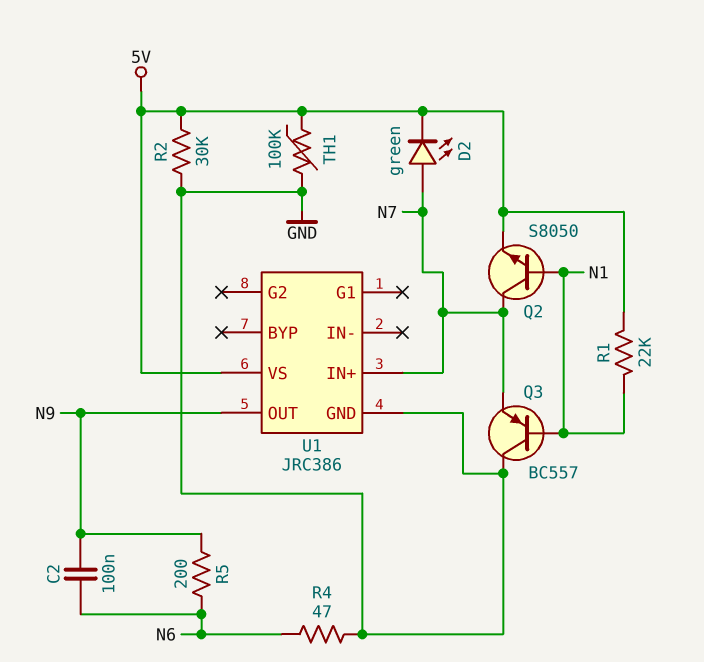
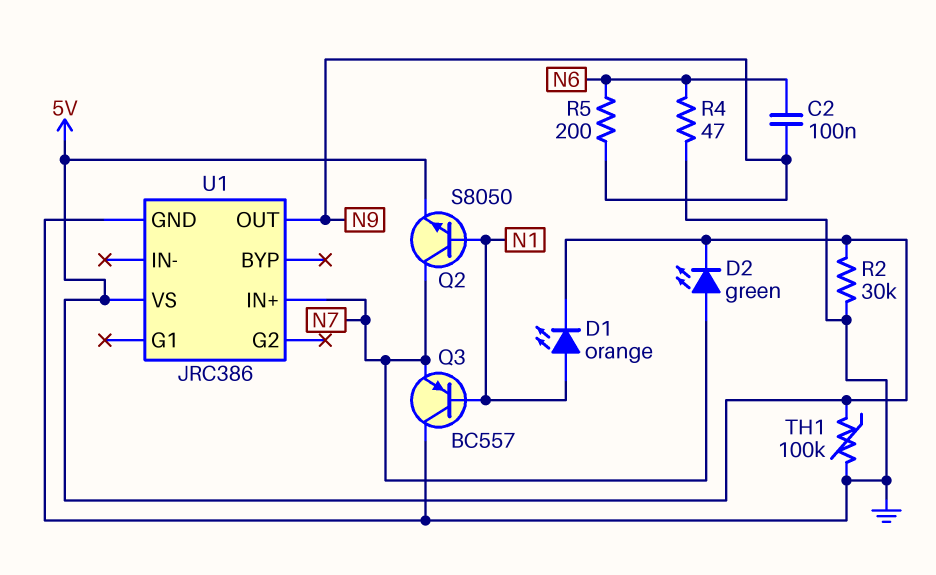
D1: none -> LED orange (A N1, K 5V)
R1: 22k (5V, N1) -> none

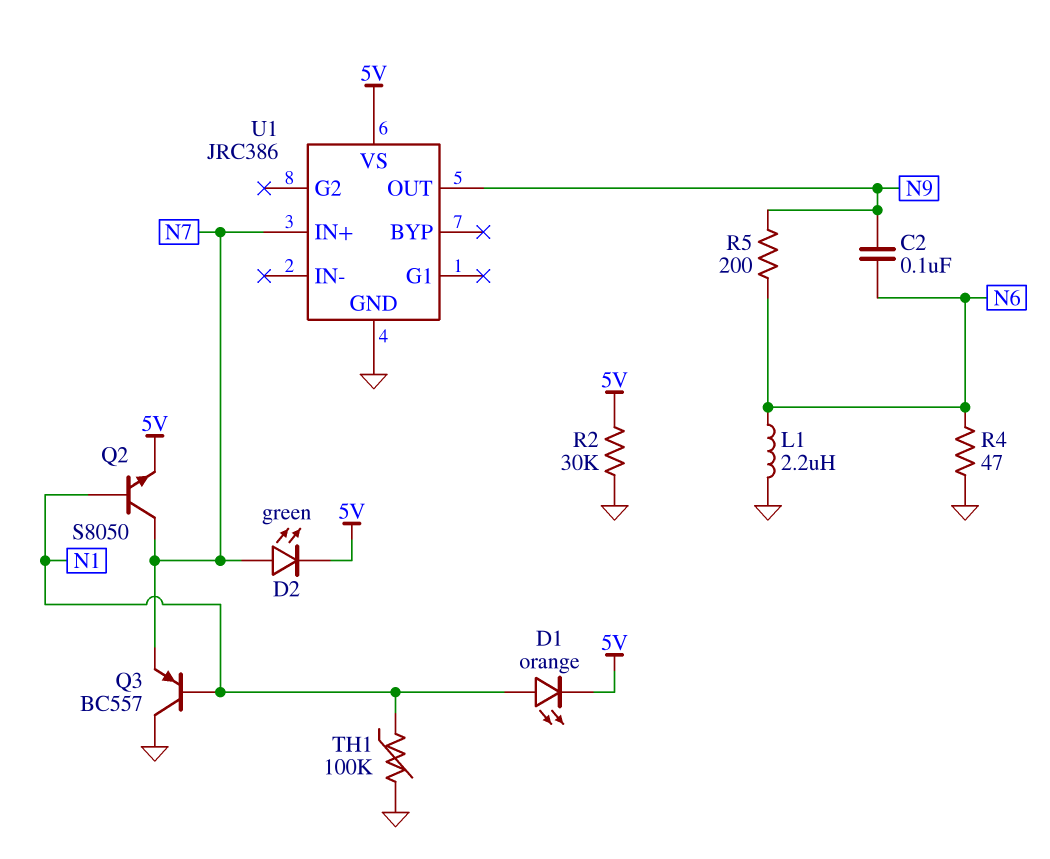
L1: none -> 2.2uH (GND, N6)
TH1: 100k (5V, GND) -> 100k (GND, N1)

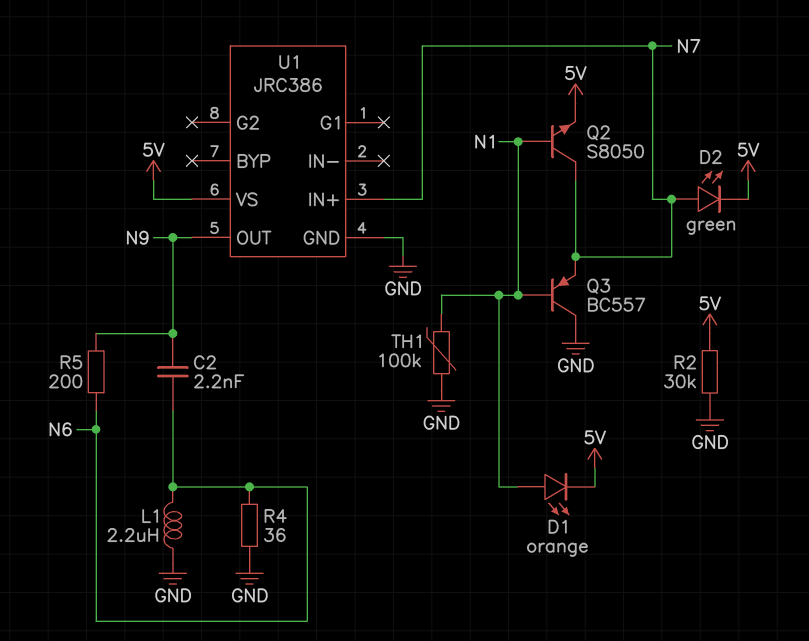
C2: 100nF (N6, N9) -> 2.2nF (N6, N9)
R4: 47 (GND, N6) -> 36 (GND, N6)

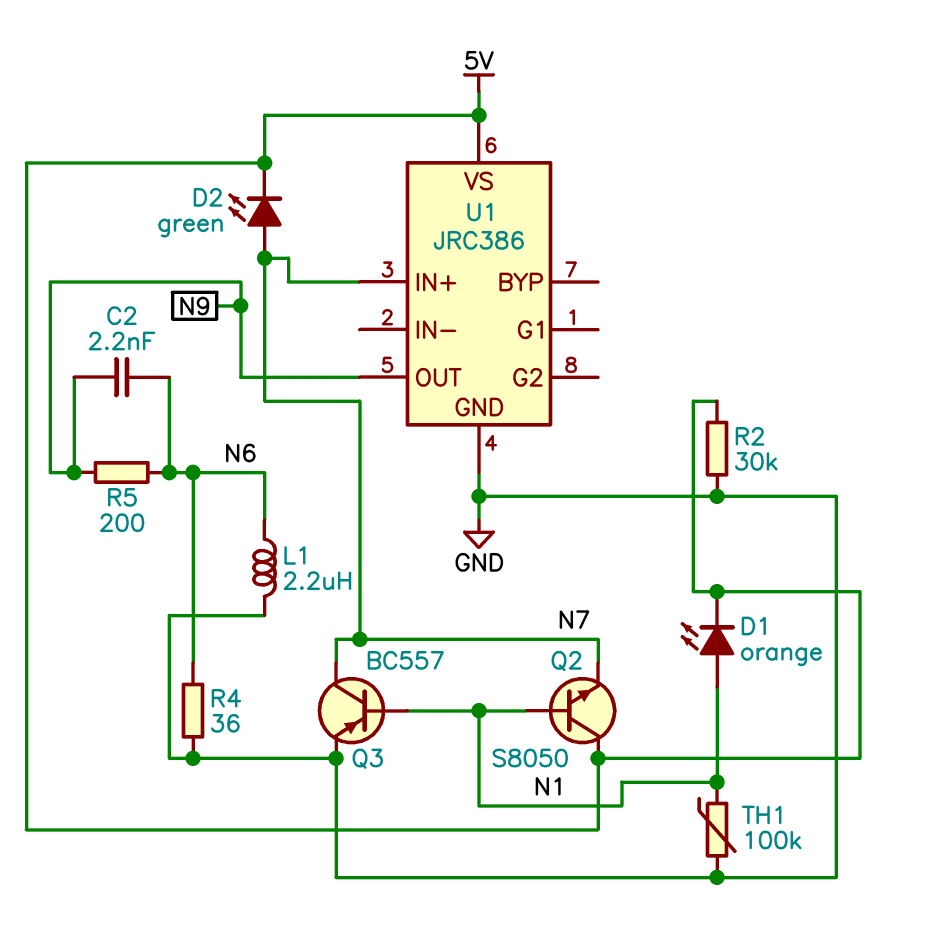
Q2: NPN S8050 (B N1, C N7, E 5V) -> NPN S8050 (B N1, C 5V, E N7)
Q3: PNP BC557 (B N1, C GND, E N7) -> PNP BC557 (B N1, C N7, E GND)

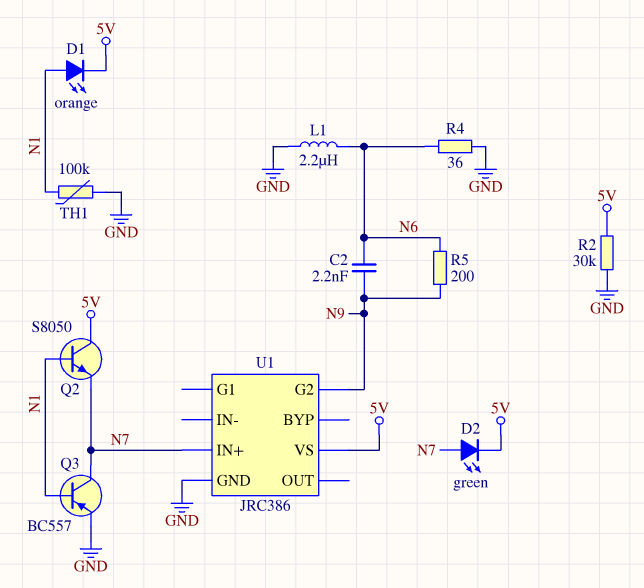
U1 pin G2: none -> N9
U1 pin OUT: N9 -> none

